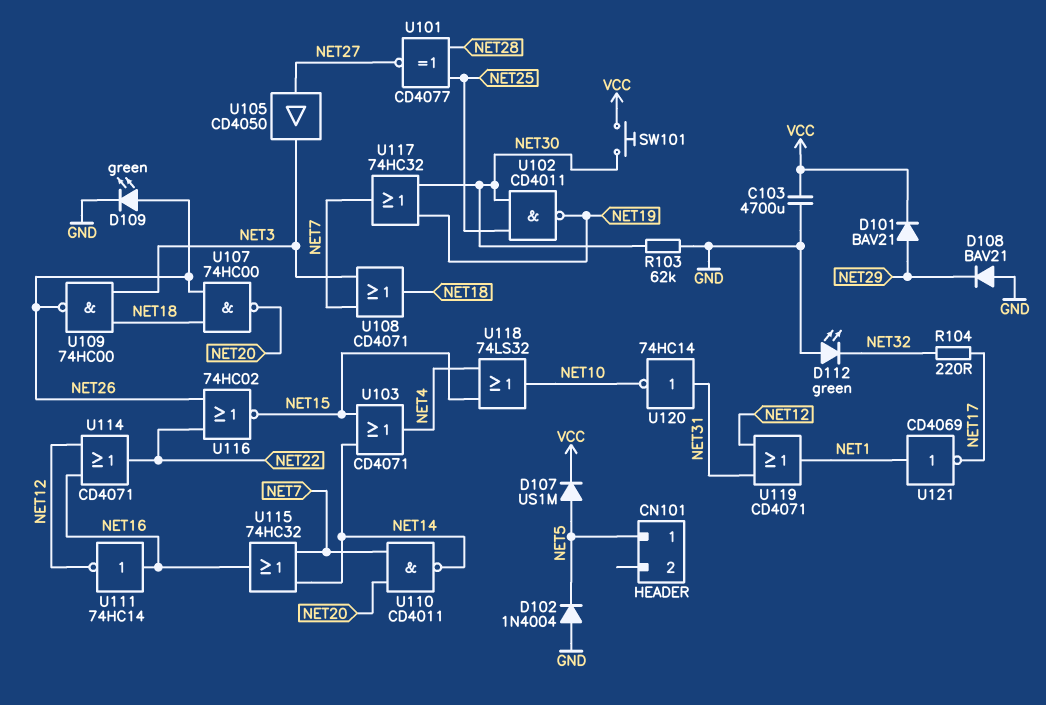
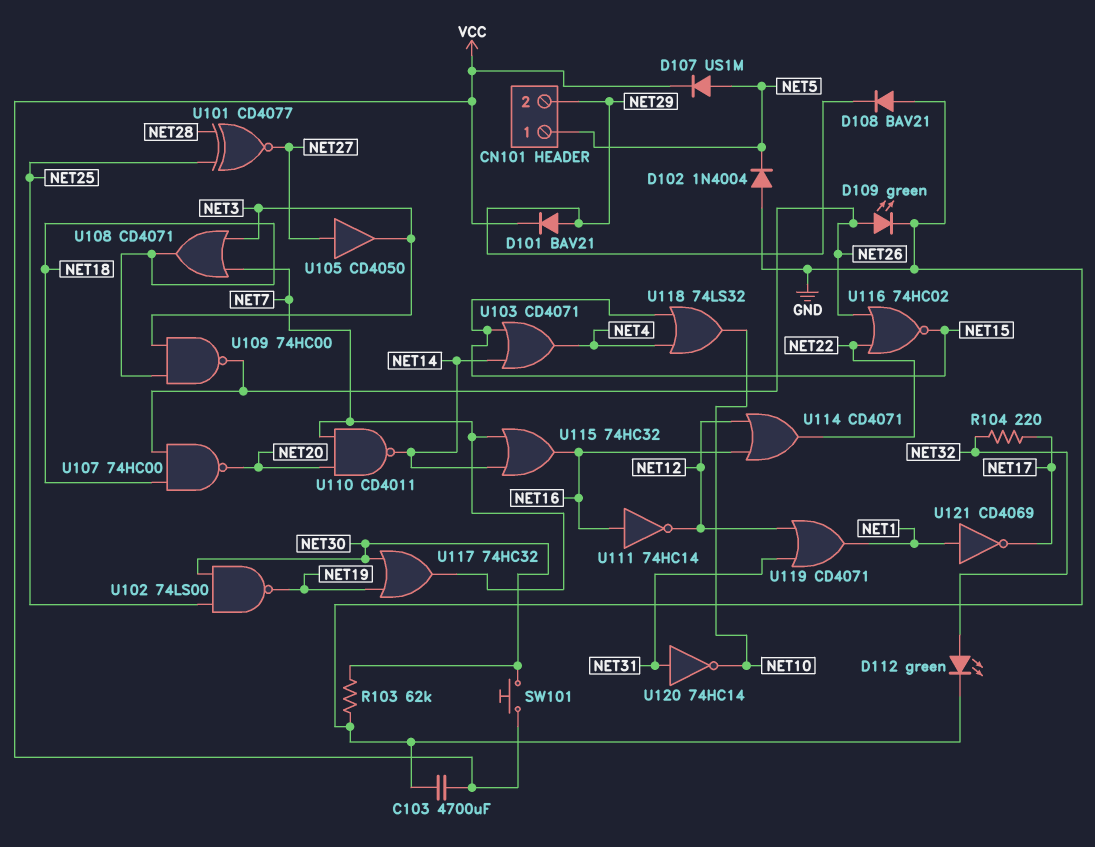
CN101 pin 2: none -> NET29
D112: LED green (A GND, K NET32) -> LED green (A NET32, K GND)
U102: NAND CD4011 (in NET25, in NET30, out NET19) -> NAND 74LS00 (in NET25, in NET30, out NET19)

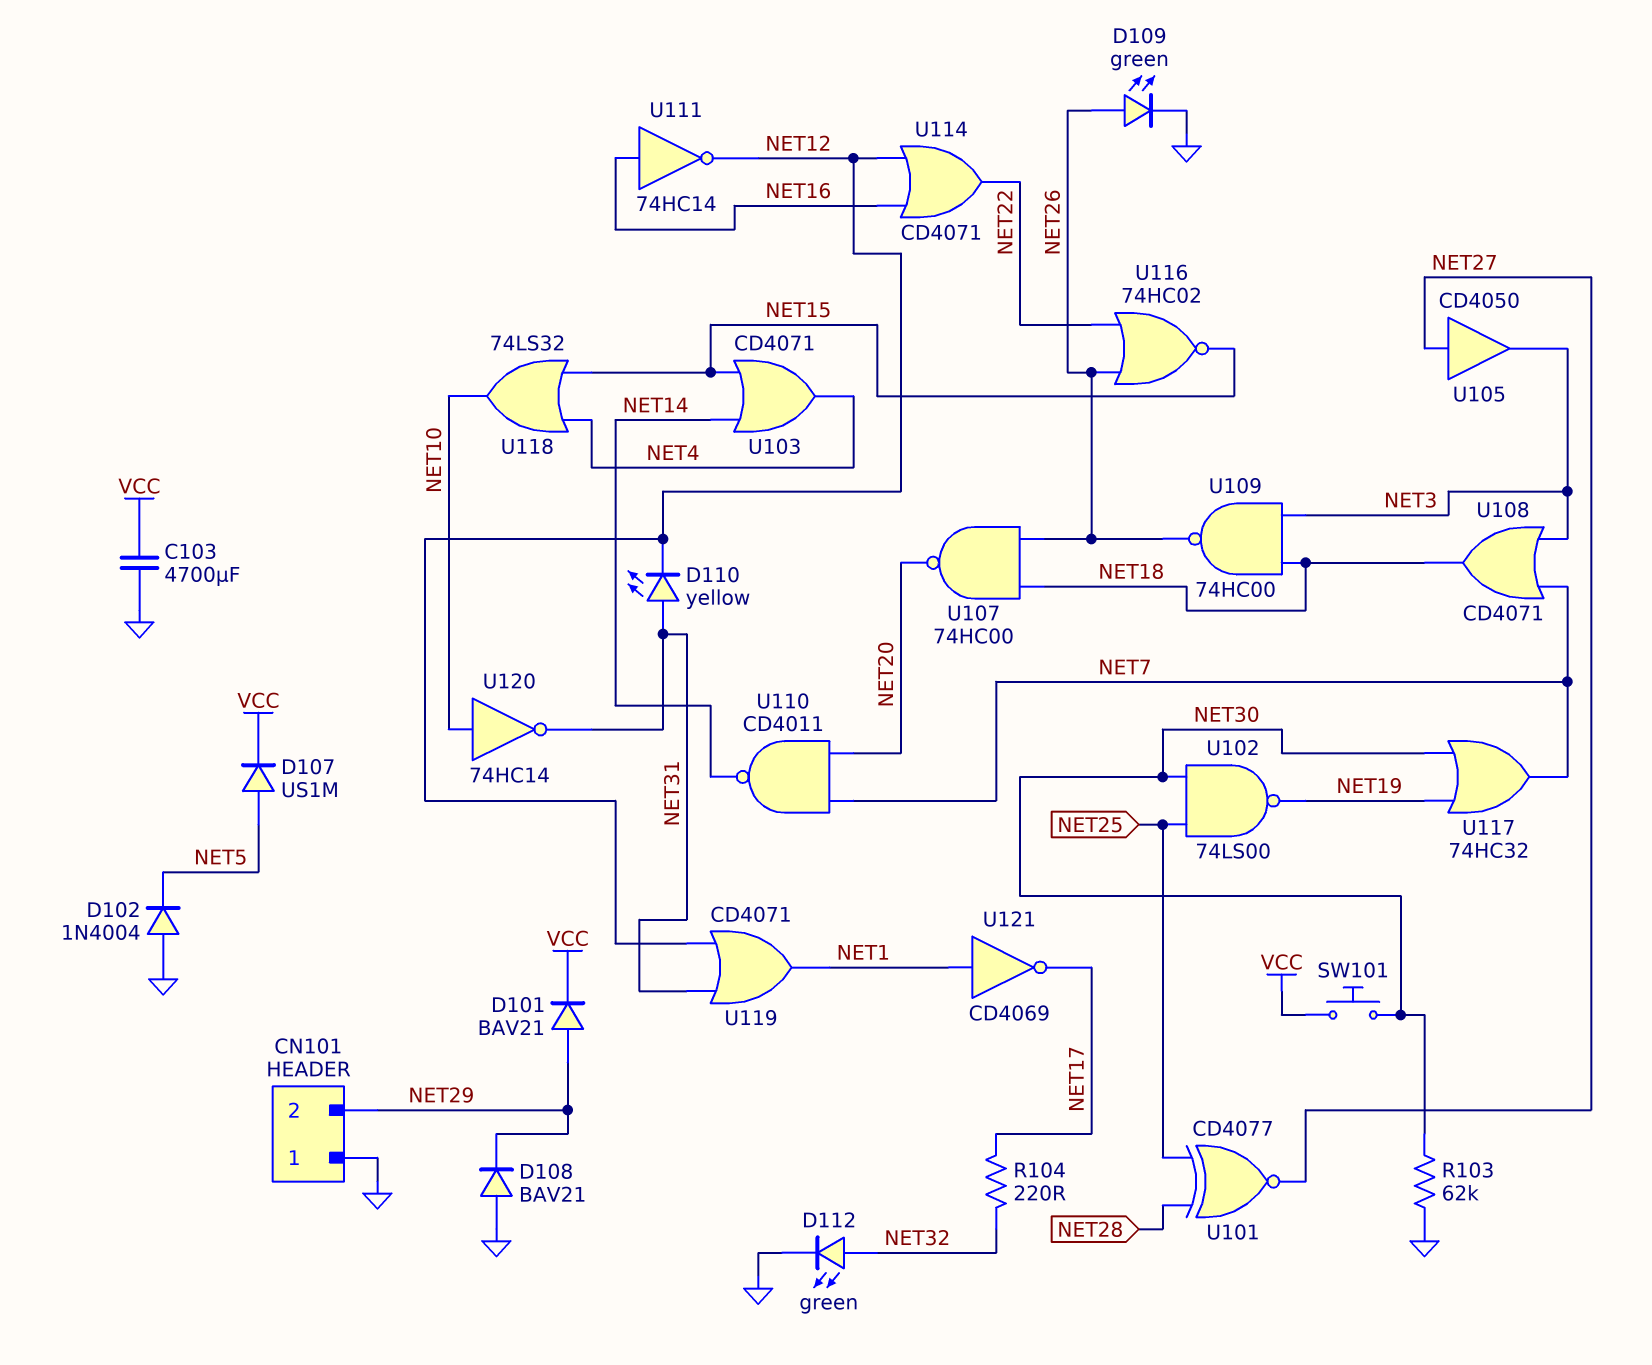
CN101 pin 1: NET5 -> GND
D110: none -> LED yellow (A NET31, K NET12)
U115: OR 74HC32 (in NET7, in NET14, out NET16) -> none
U120: NOT 74HC14 (in NET31, out NET10) -> NOT 74HC14 (in NET10, out NET31)

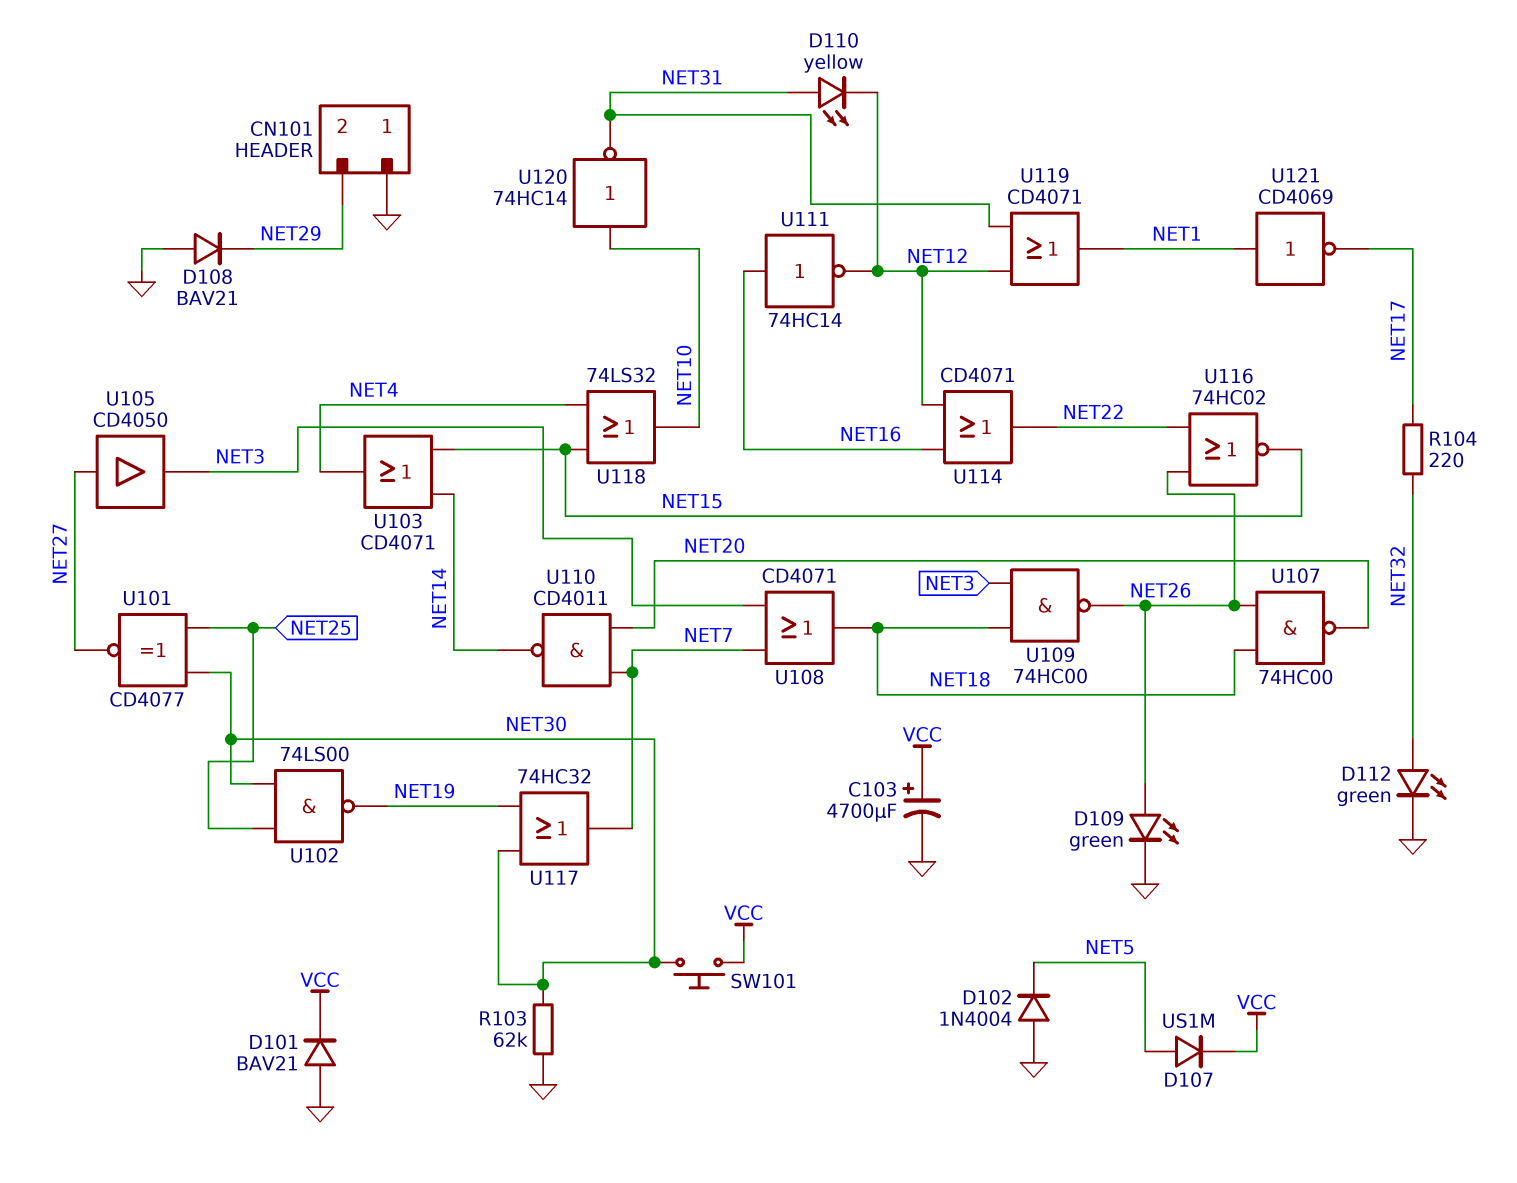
C103: 4700uF (GND, VCC) -> 4700uF (plus VCC, minus GND)
D101: diode BAV21 (A NET29, K VCC) -> diode BAV21 (A GND, K VCC)
U101: XNOR CD4077 (in NET25, in NET28, out NET27) -> XNOR CD4077 (in NET25, in NET30, out NET27)

